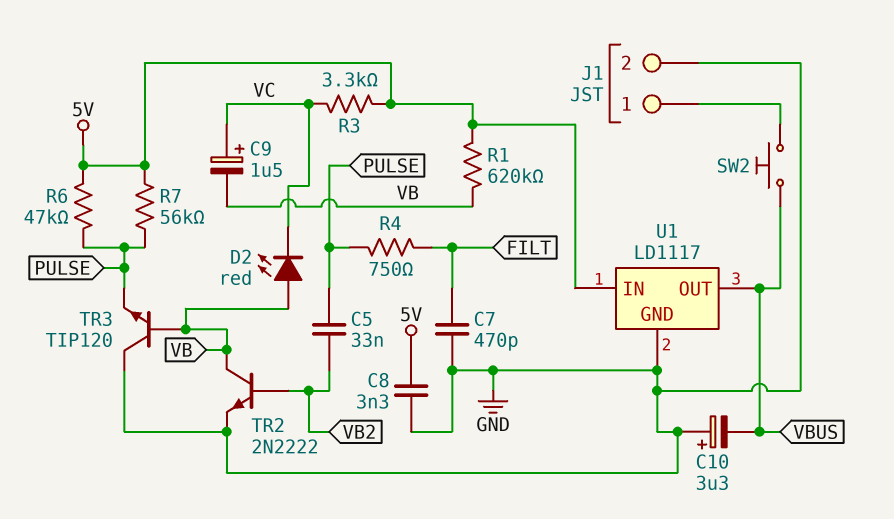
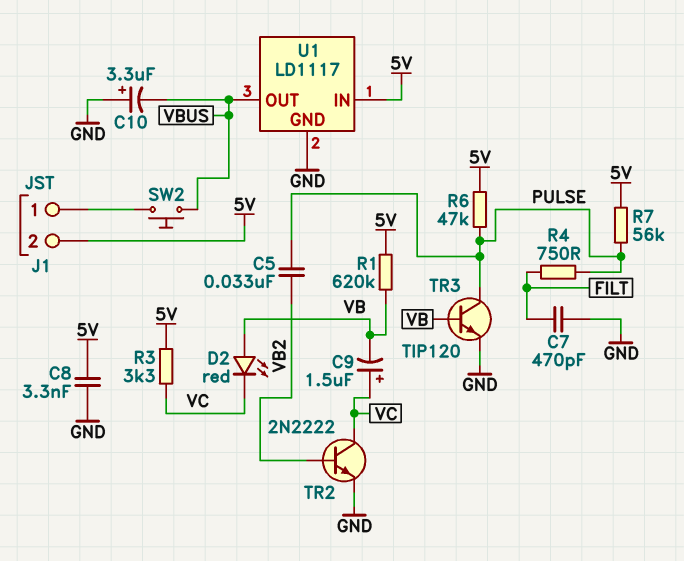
J1 pin 2: GND -> 5V
TR2: NPN 2N2222 (B VB2, C VB, E GND) -> NPN 2N2222 (B VB2, C VC, E GND)
TR3: NPN TIP120 (B VB, C GND, E PULSE) -> NPN TIP120 (B VB, C PULSE, E GND)

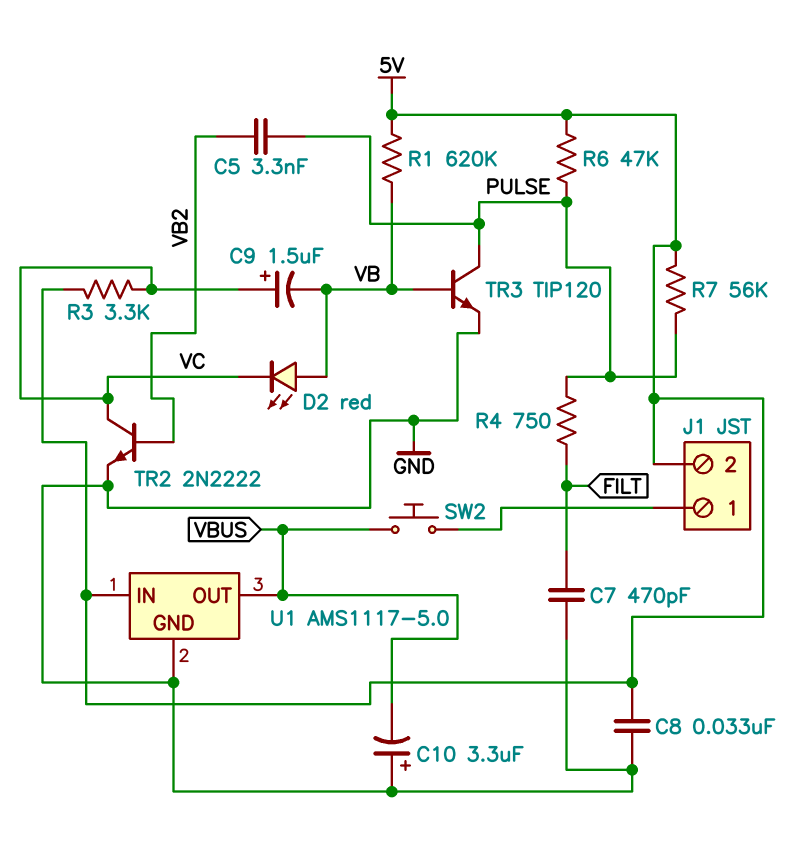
C5: 33nF (PULSE, VB2) -> 3.3nF (PULSE, VB2)
C8: 3.3nF (5V, GND) -> 33nF (5V, GND)
U1: LD1117 -> AMS1117-5.0

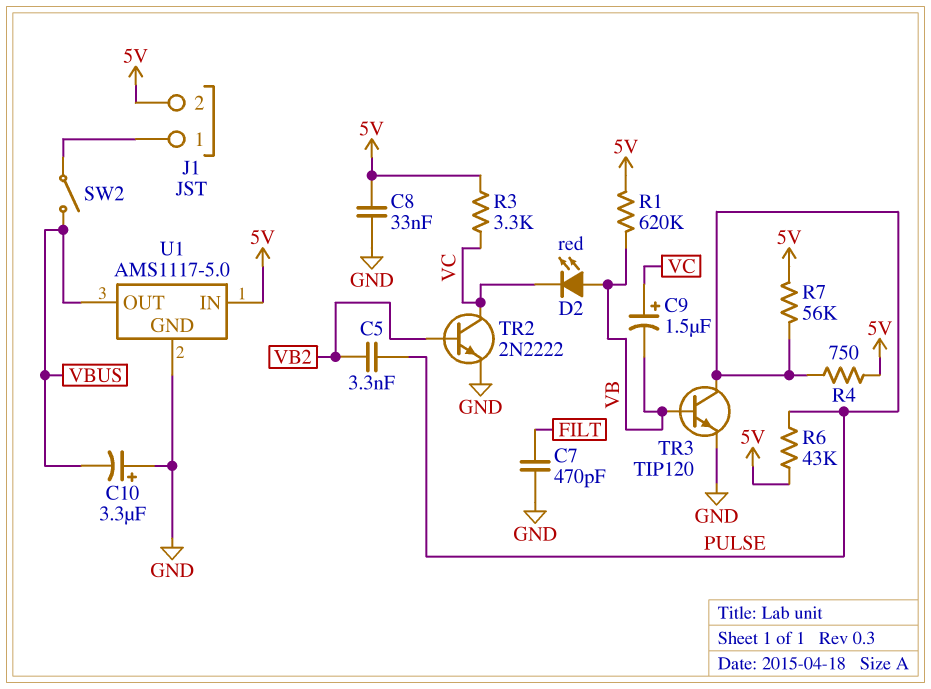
R4: 750 (FILT, PULSE) -> 750 (5V, PULSE)
R6: 47k (5V, PULSE) -> 43k (5V, PULSE)
SW2: button (J1/1, VBUS) -> switch (J1/1, VBUS)

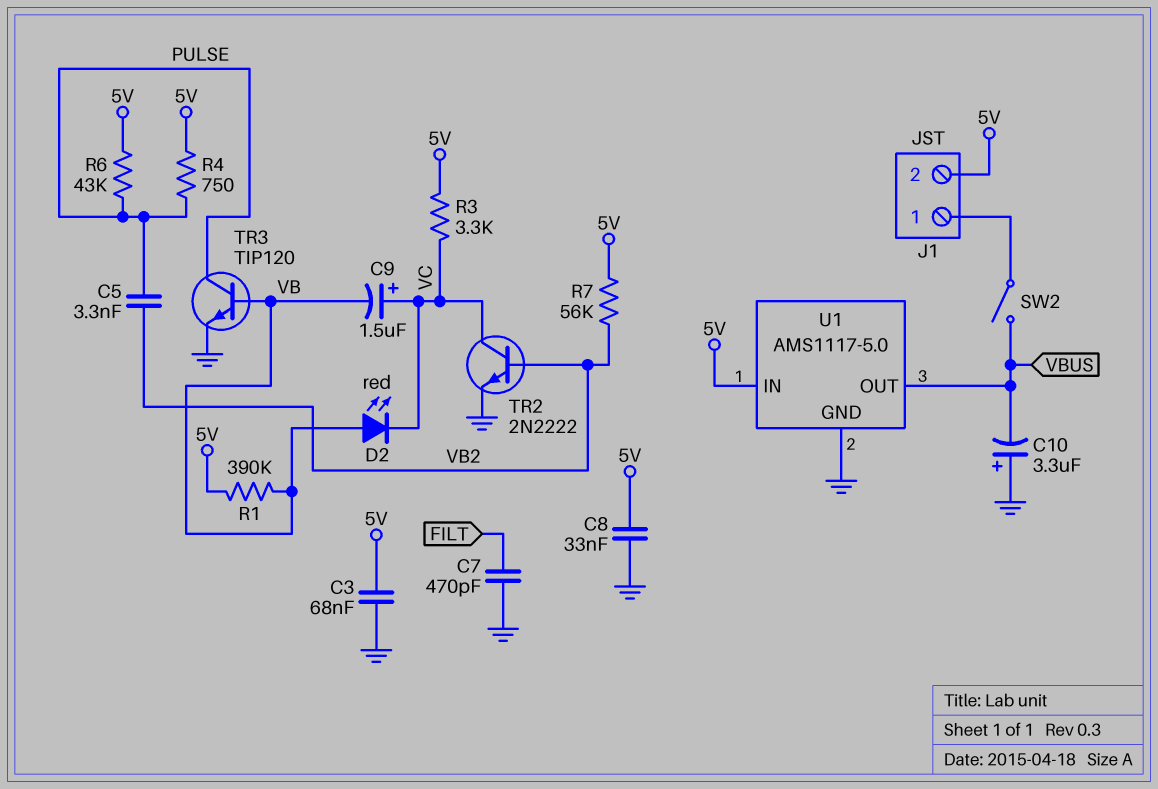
C3: none -> 68nF (5V, GND)
R1: 620k (5V, VB) -> 390k (5V, VB)
R7: 56k (5V, PULSE) -> 56k (5V, VB2)

